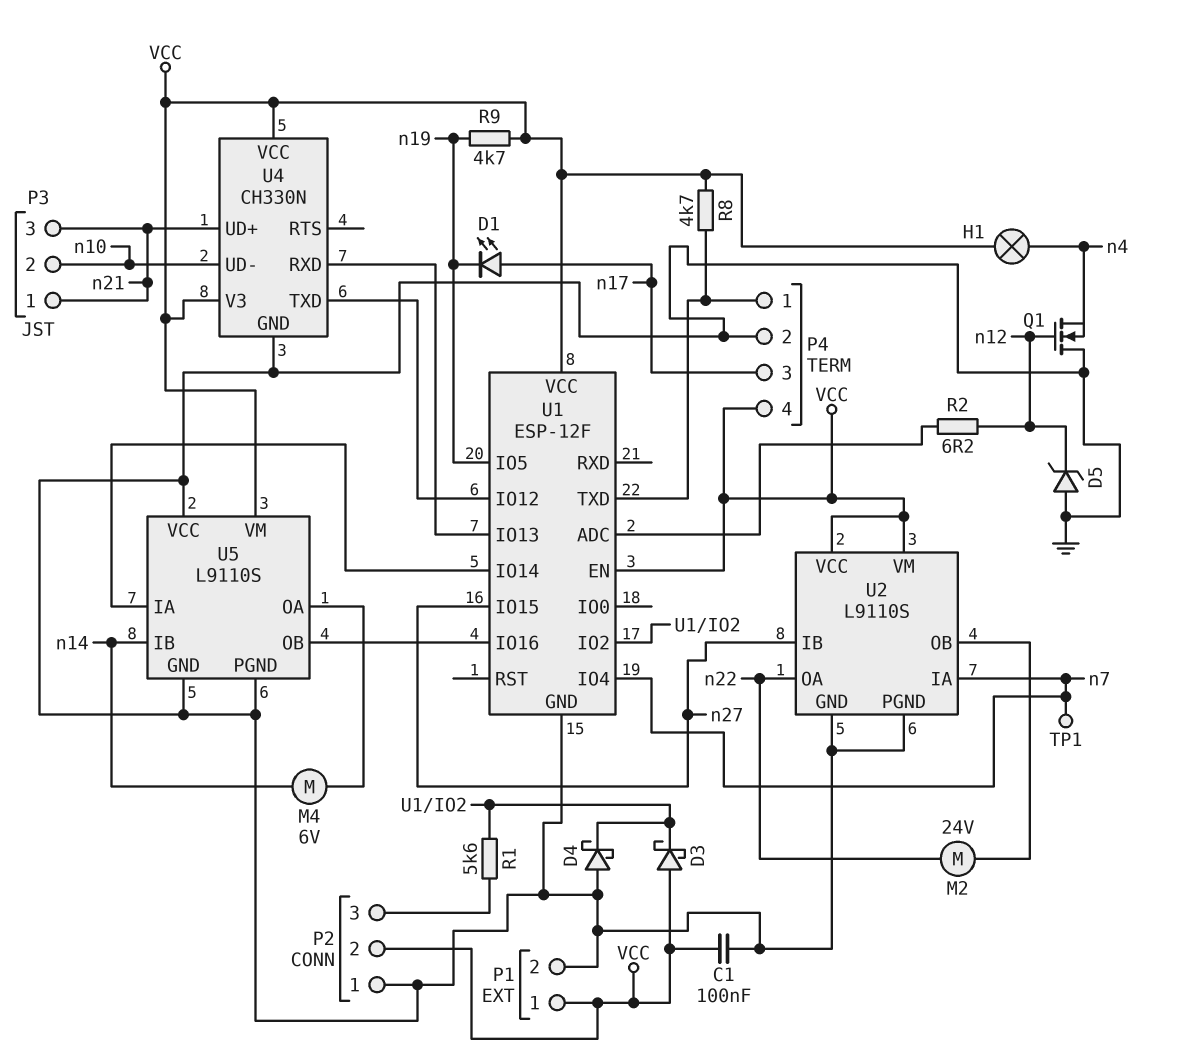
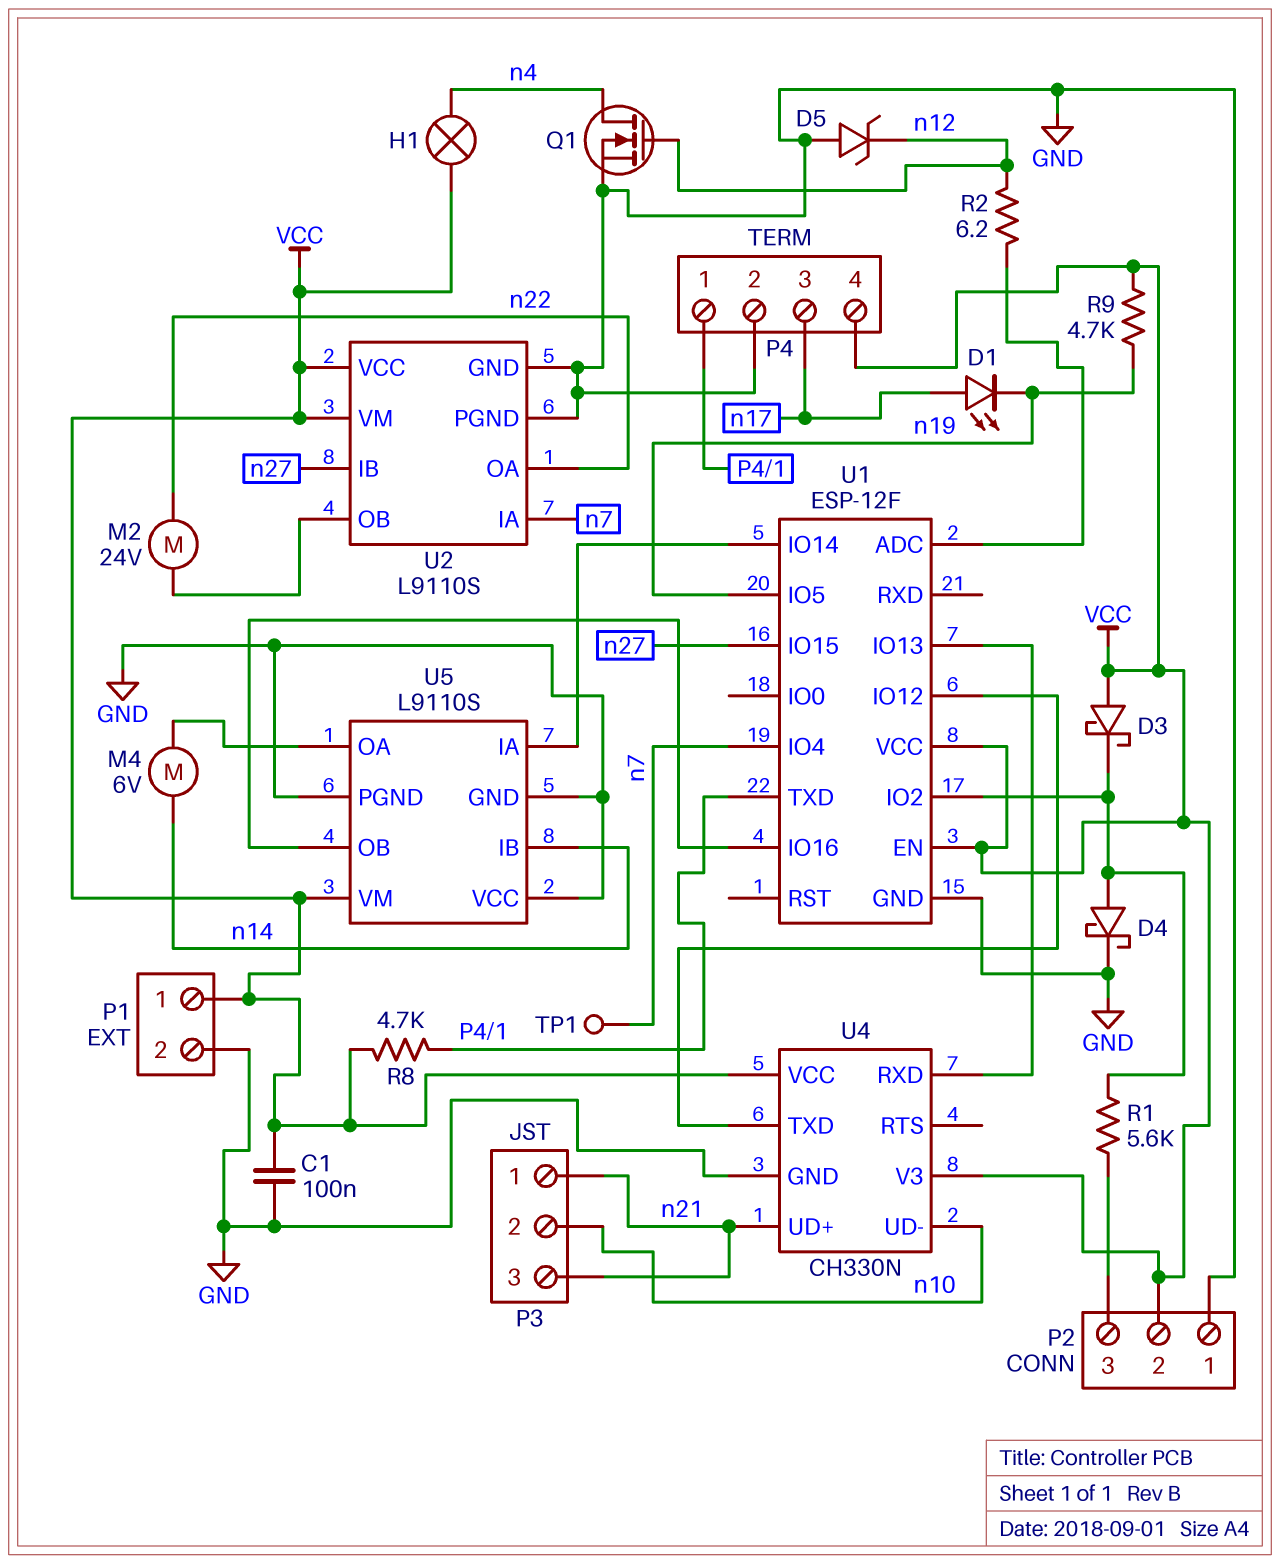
D4: schottky (A GND, K U1/IO2) -> schottky (A U1/IO2, K GND)
Q1: NMOS (G n12, D GND, S n4) -> NMOS (G n12, D n4, S GND)

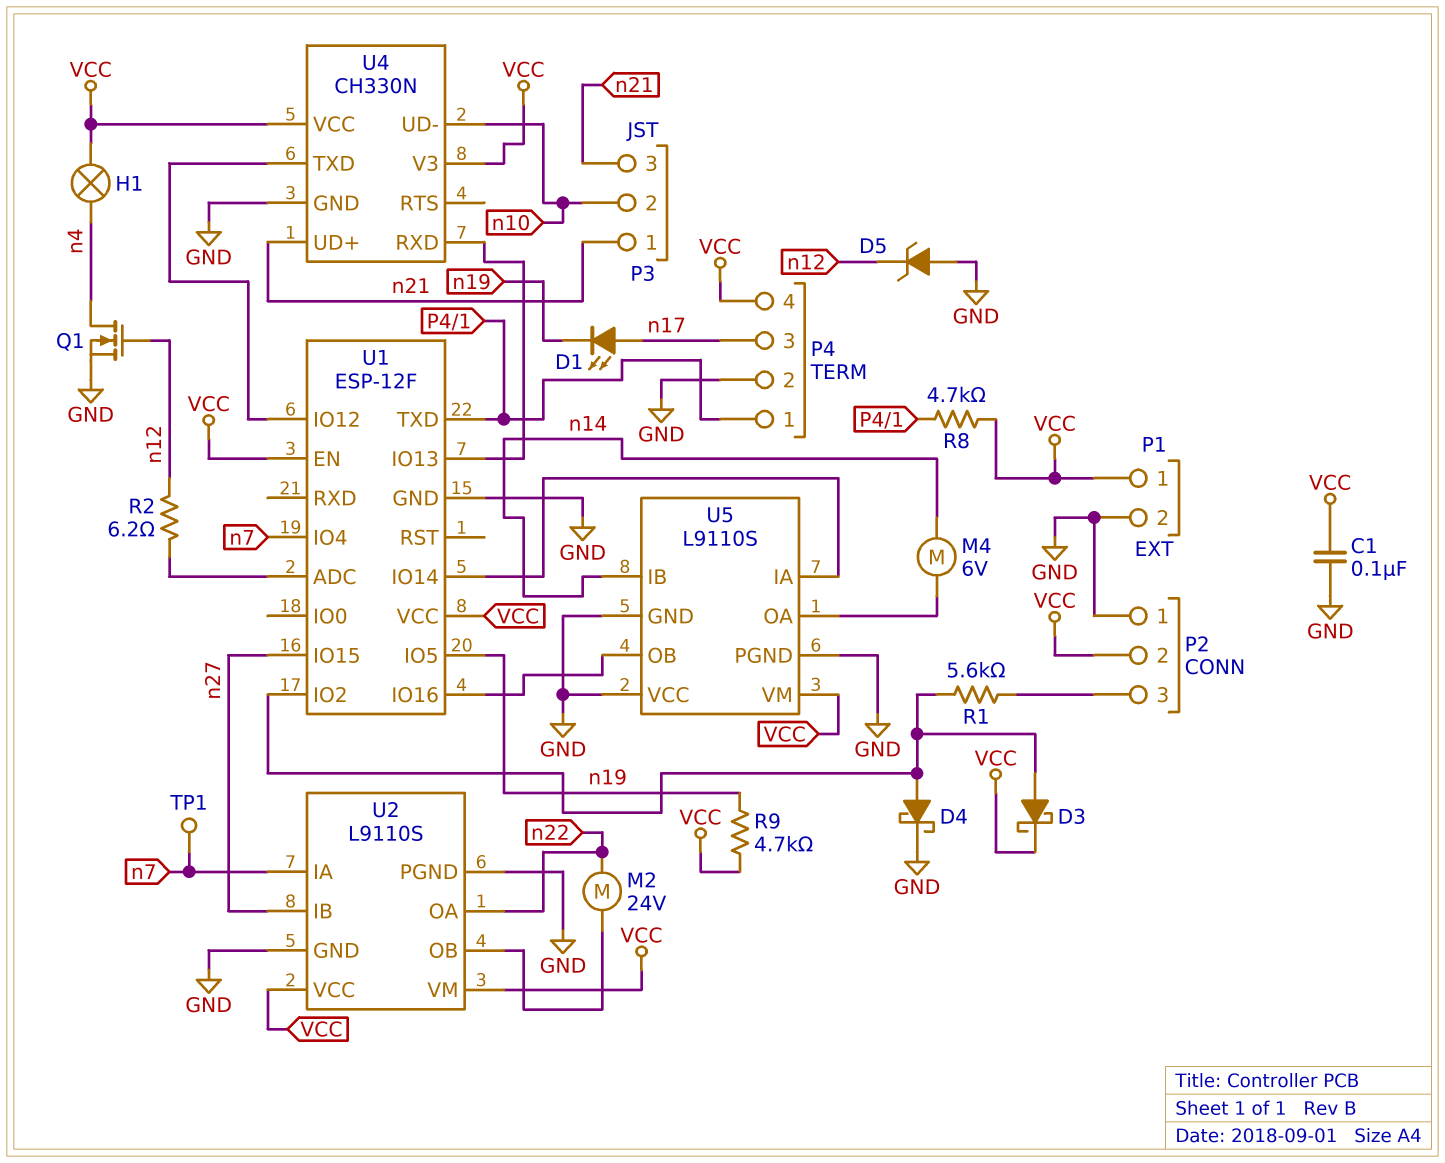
D3: schottky (A VCC, K U1/IO2) -> schottky (A U1/IO2, K VCC)

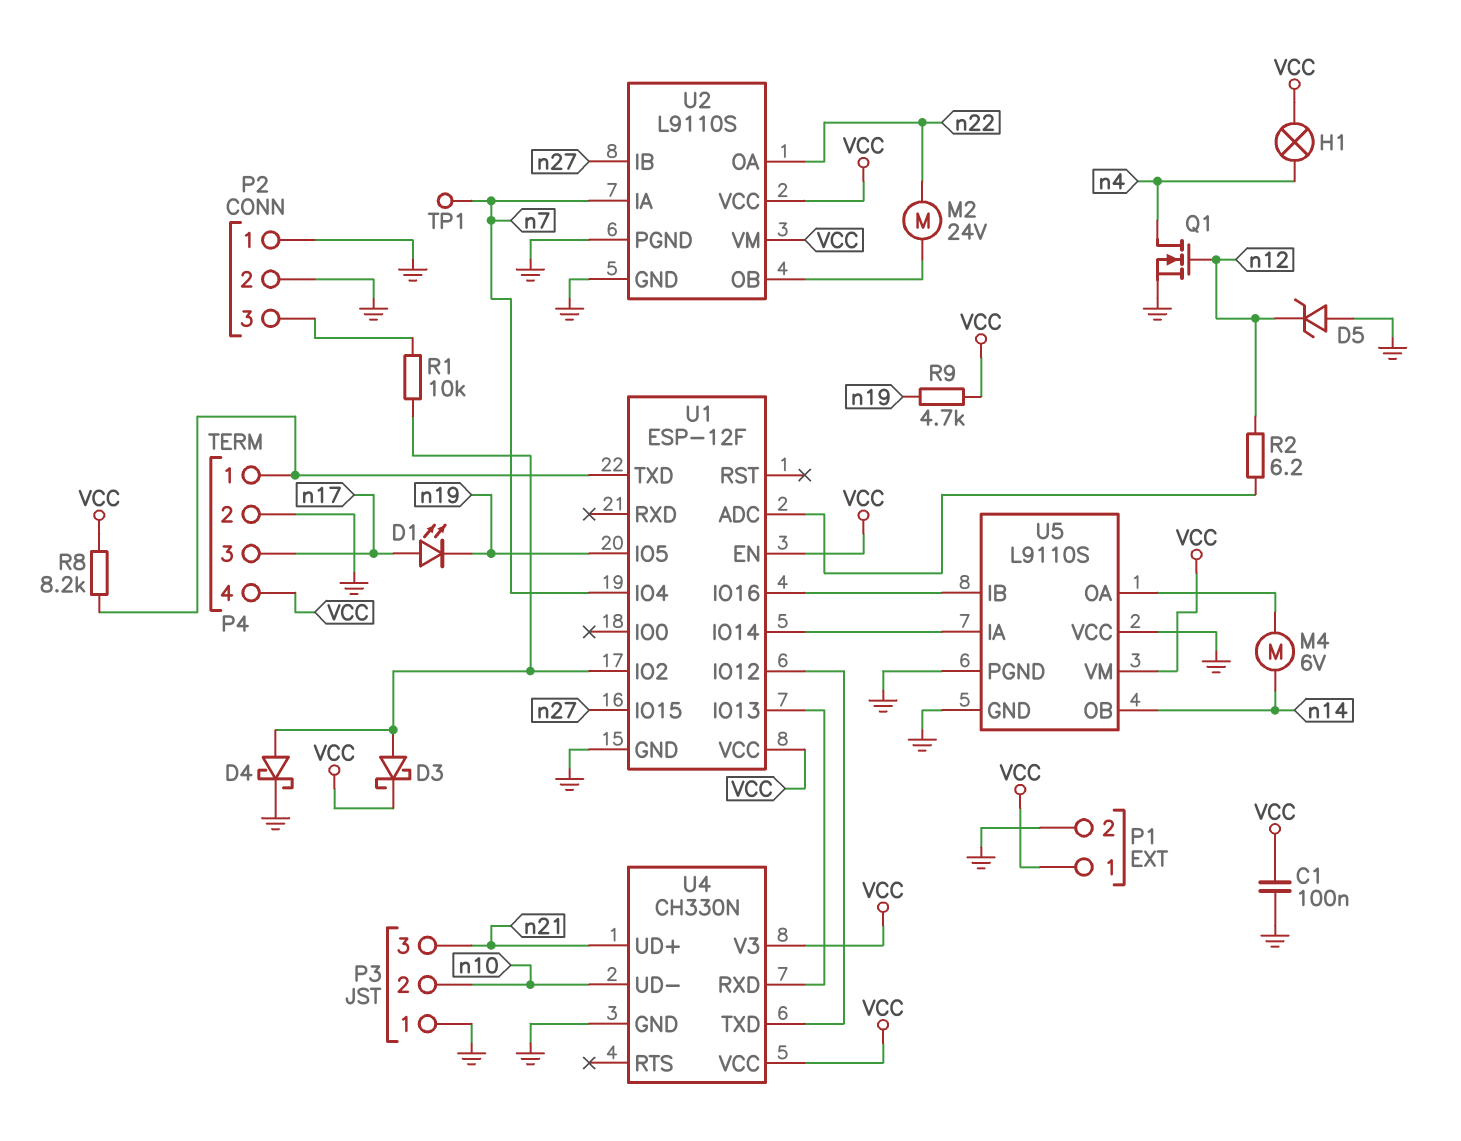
P2 pin 2: VCC -> GND
P3 pin 1: n21 -> GND
R1: 5.6k (P2/3, U1/IO2) -> 10k (P2/3, U1/IO2)
R8: 4.7k (P4/1, VCC) -> 8.2k (P4/1, VCC)
U5 pin IB: n14 -> U1/IO16
U5 pin OB: U1/IO16 -> n14

